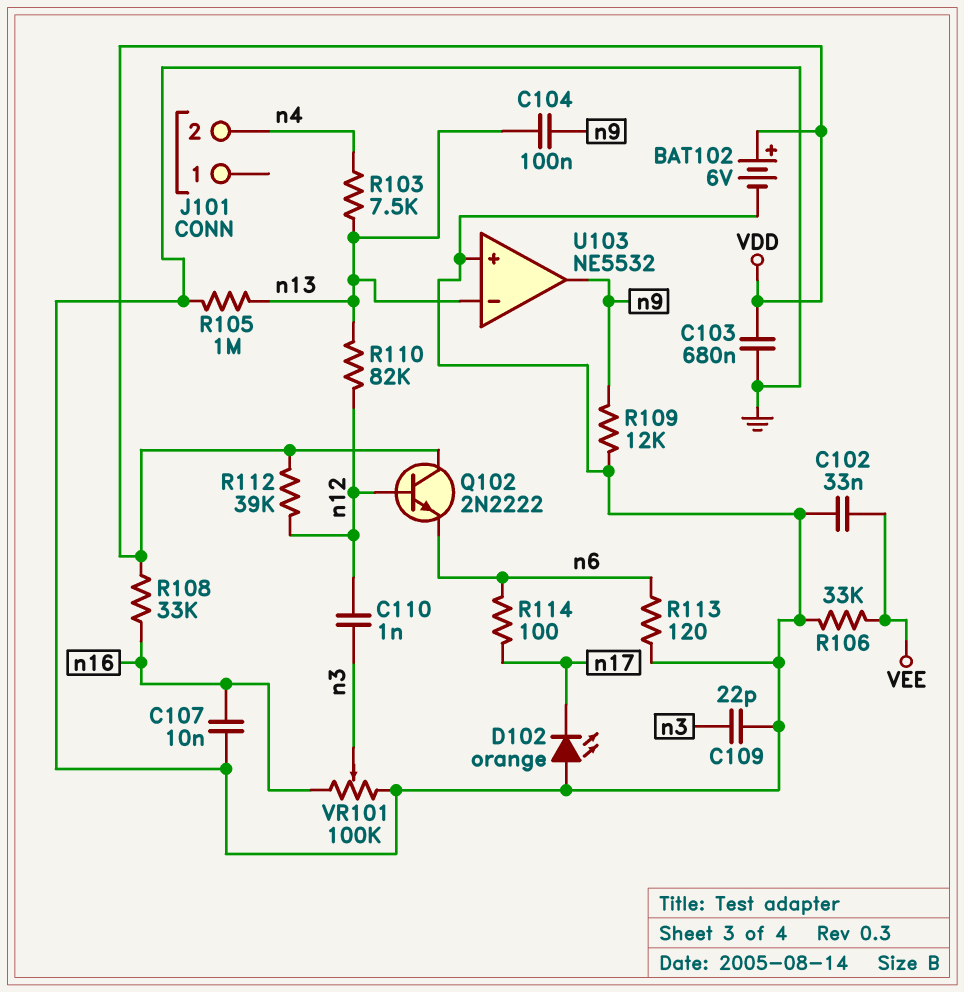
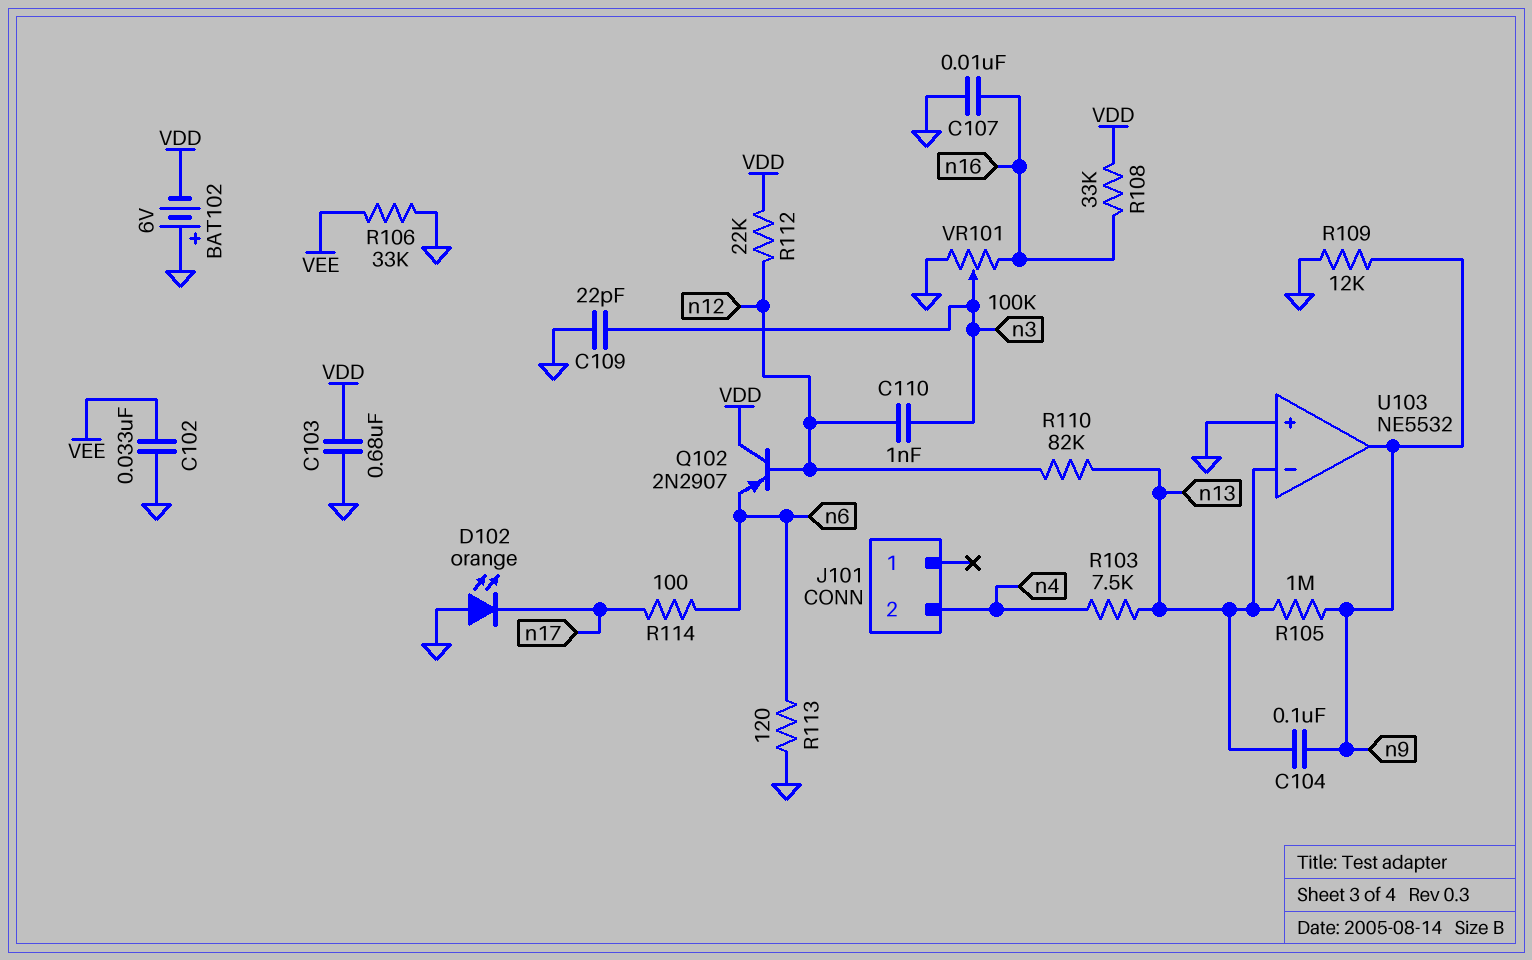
BAT102: 6V (plus VDD, minus GND) -> 6V (plus GND, minus VDD)
Q102: NPN 2N2222 (B n12, C VDD, E n6) -> PNP 2N2907 (B n12, C VDD, E n6)
R105: 1M (GND, n13) -> 1M (n9, n13)
R112: 39k (VDD, n12) -> 22k (VDD, n12)

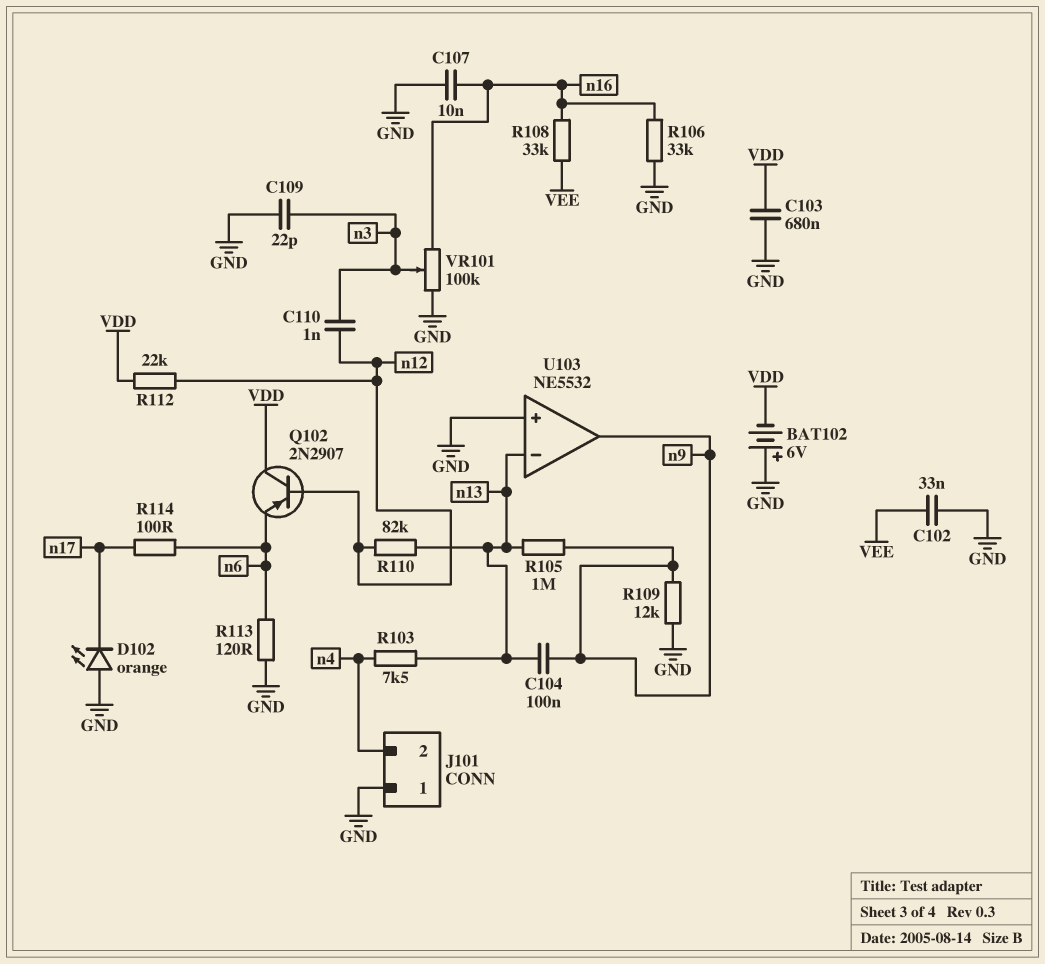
J101 pin 1: none -> GND
R106: 33k (GND, VEE) -> 33k (GND, n16)
R108: 33k (VDD, n16) -> 33k (VEE, n16)

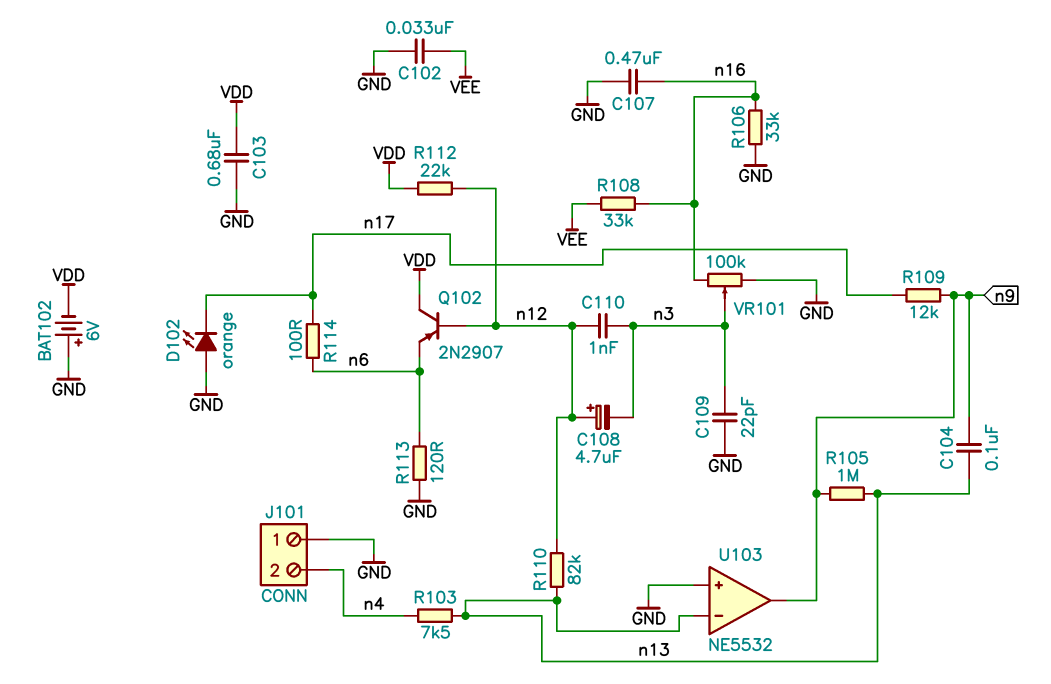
C107: 10nF (GND, n16) -> 470nF (GND, n16)
C108: none -> 4.7uF (plus n12, minus n3)
R109: 12k (GND, n9) -> 12k (n9, n17)

